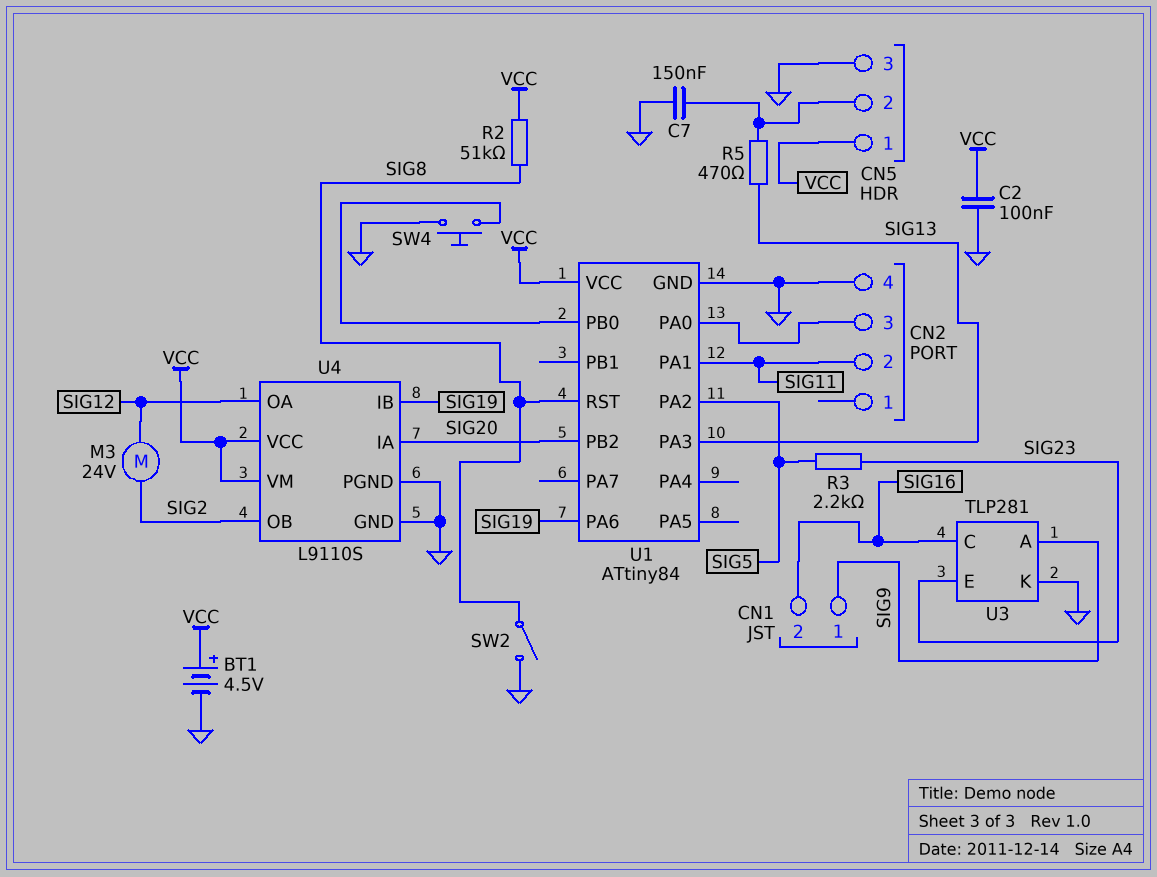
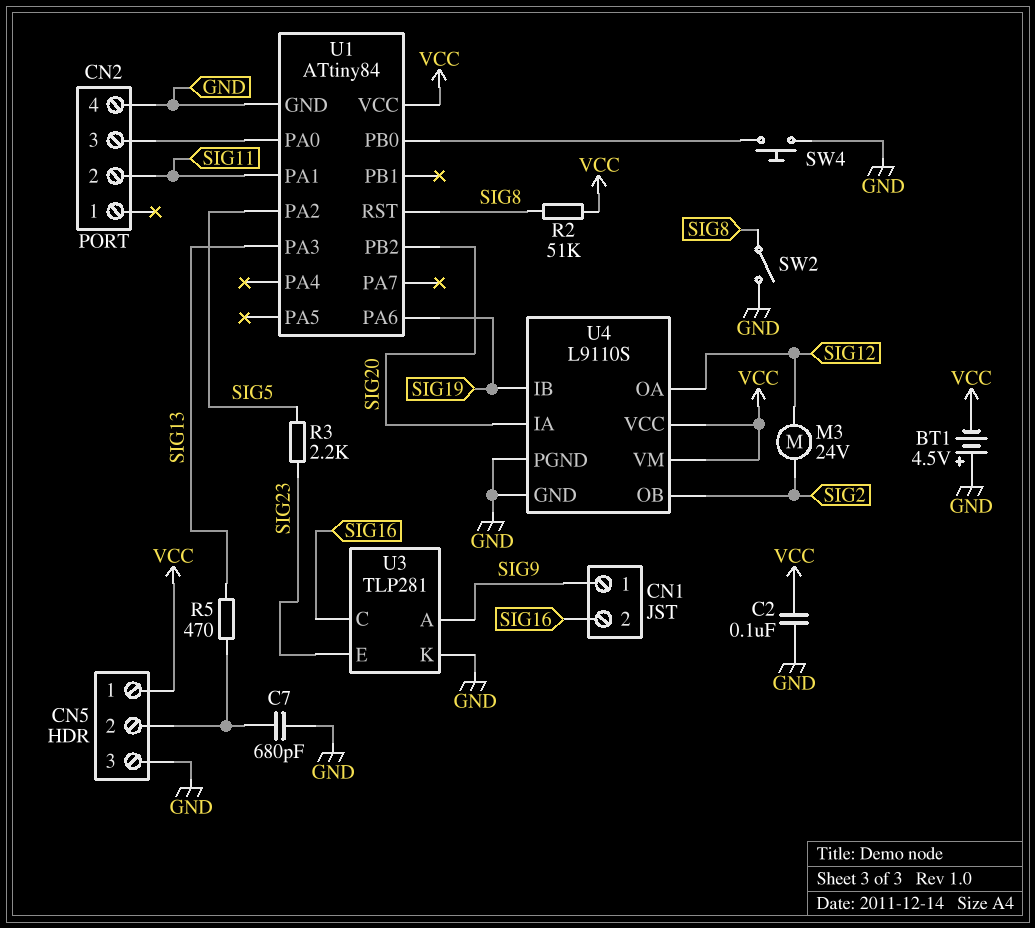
BT1: 4.5V (plus VCC, minus GND) -> 4.5V (plus GND, minus VCC)
C7: 150nF (CN5/2, GND) -> 680pF (CN5/2, GND)

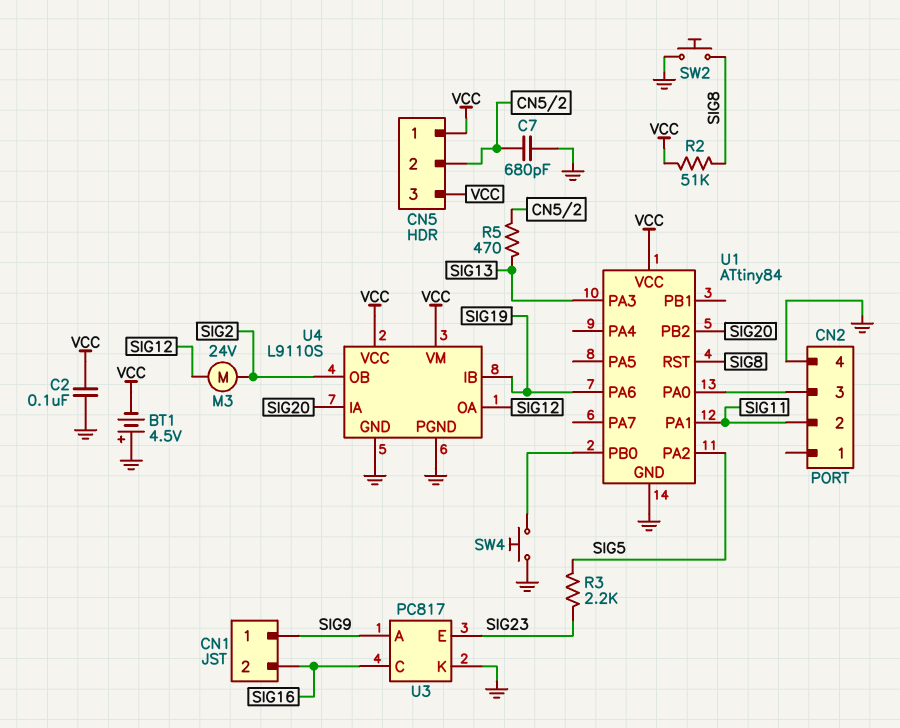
CN5 pin 3: GND -> VCC
SW2: switch (GND, SIG8) -> button (GND, SIG8)
U3: TLP281 -> PC817

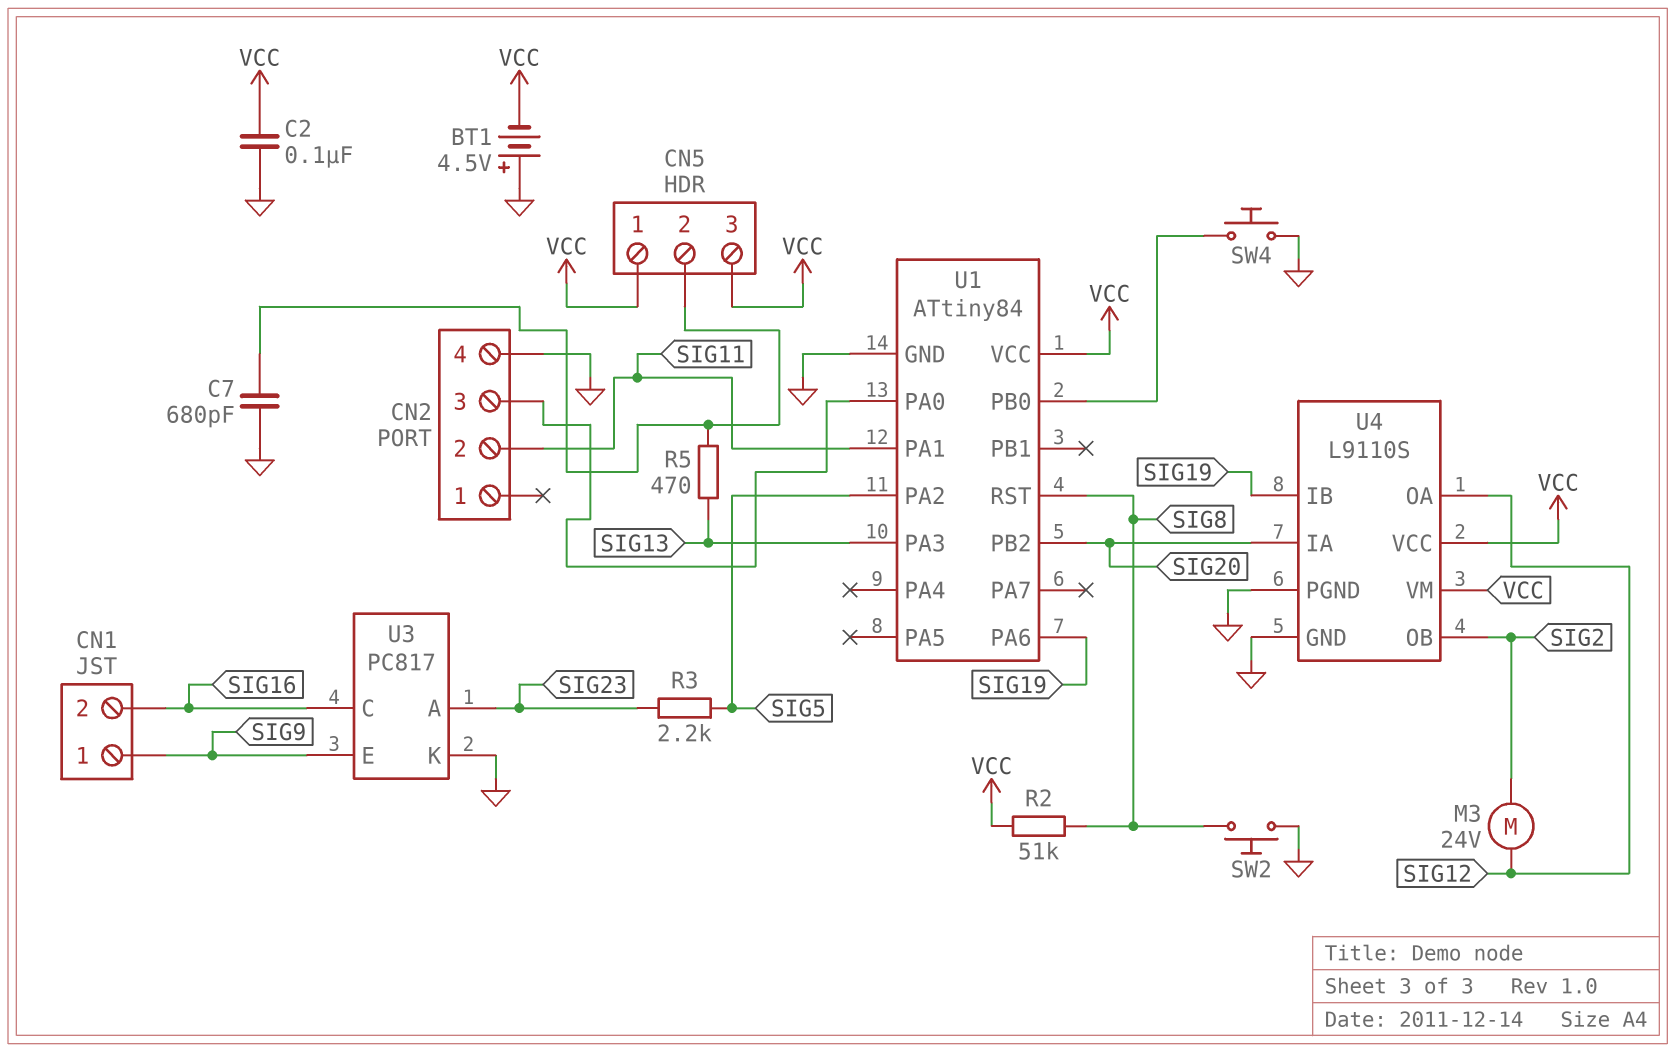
U3 pin A: SIG9 -> SIG23
U3 pin E: SIG23 -> SIG9

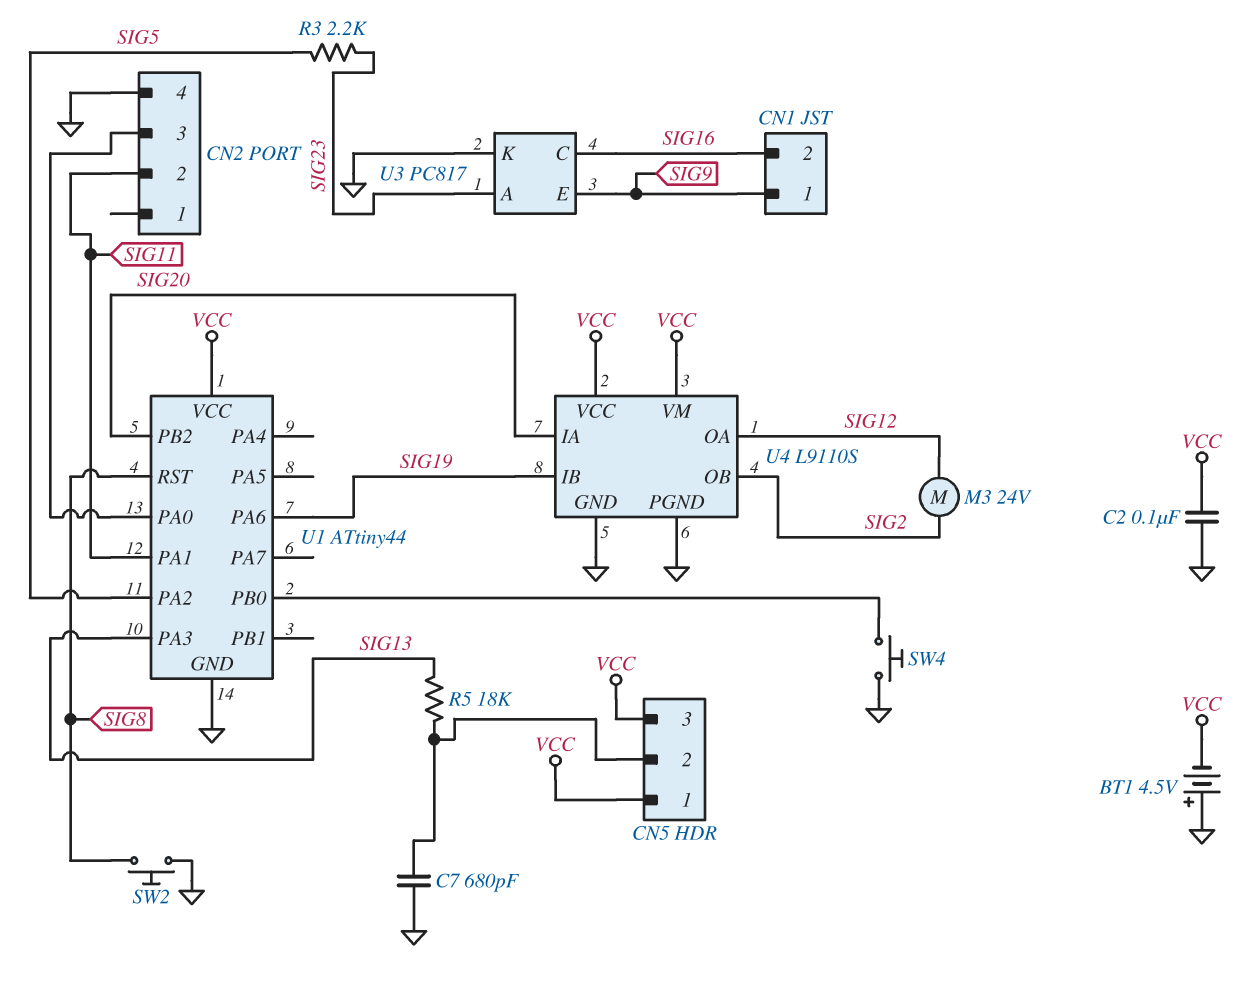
R2: 51k (SIG8, VCC) -> none
R5: 470 (CN5/2, SIG13) -> 18k (CN5/2, SIG13)
U1: ATtiny84 -> ATtiny44

